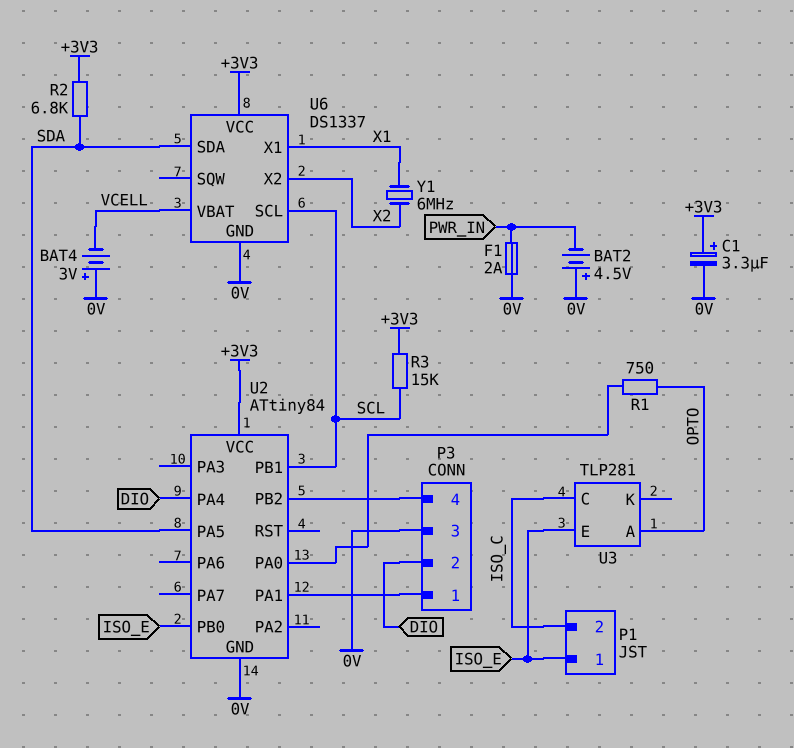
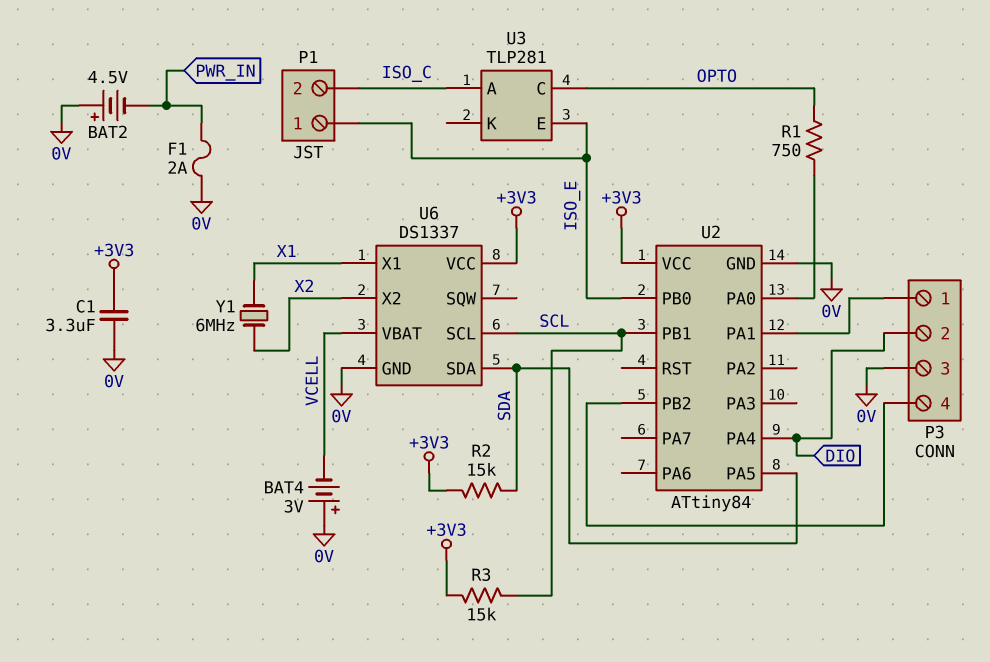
C1: 3.3uF (plus +3V3, minus 0V) -> 3.3uF (+3V3, 0V)
R2: 6.8k (+3V3, SDA) -> 15k (+3V3, SDA)
U3 pin A: OPTO -> ISO_C
U3 pin C: ISO_C -> OPTO

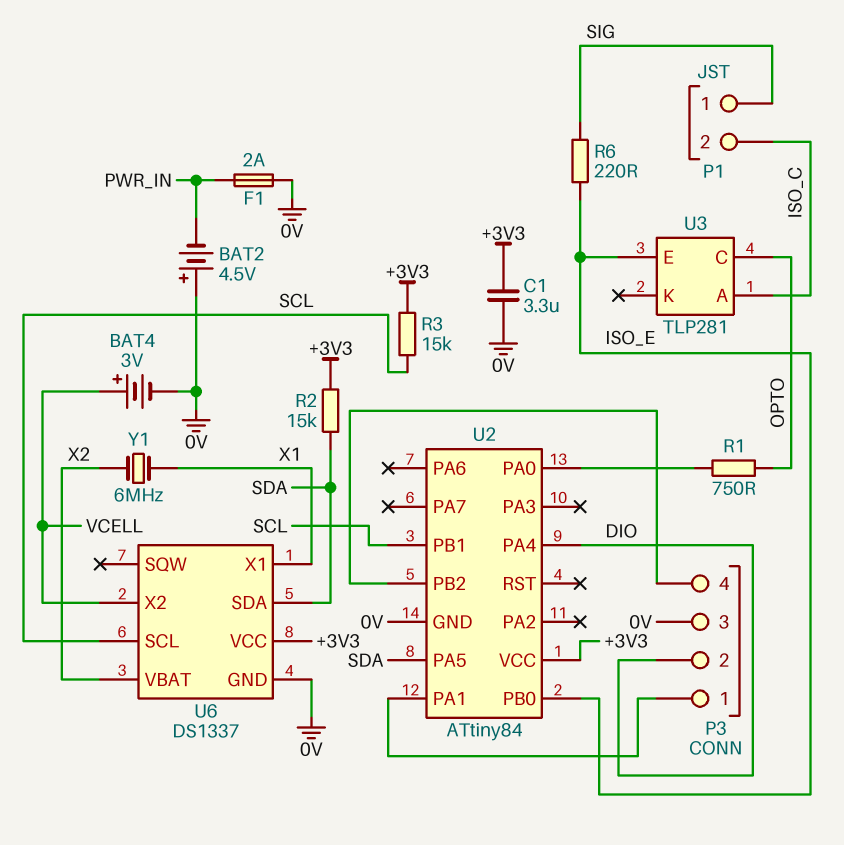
BAT4: 3V (plus 0V, minus VCELL) -> 3V (plus VCELL, minus 0V)
P1 pin 1: ISO_E -> SIG
R6: none -> 220 (ISO_E, SIG)
U6 pin VBAT: VCELL -> X2
U6 pin X2: X2 -> VCELL

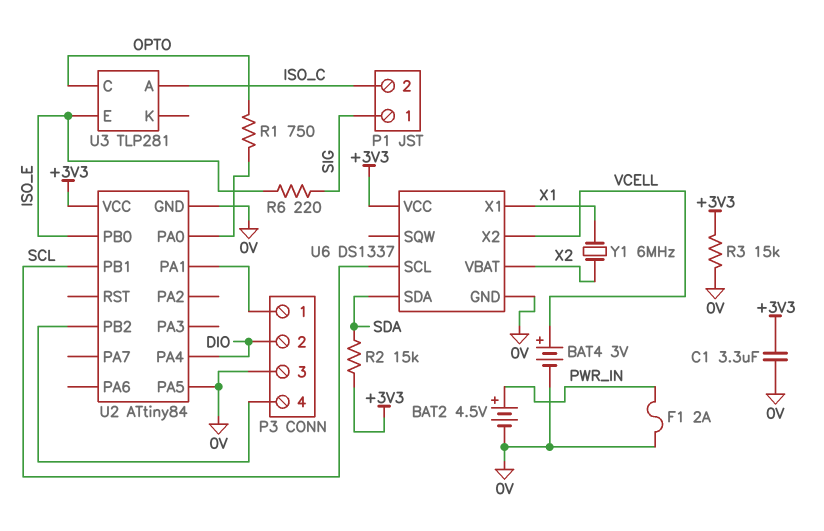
BAT2: 4.5V (plus 0V, minus PWR_IN) -> 4.5V (plus PWR_IN, minus 0V)
R3: 15k (+3V3, SCL) -> 15k (+3V3, 0V)
U2 pin PA5: SDA -> 0V

